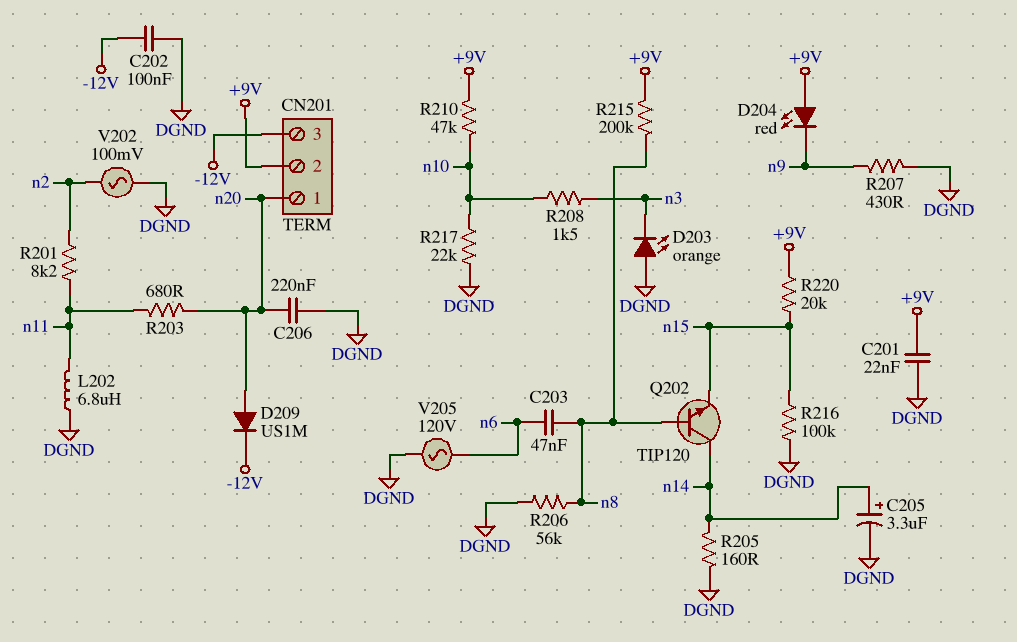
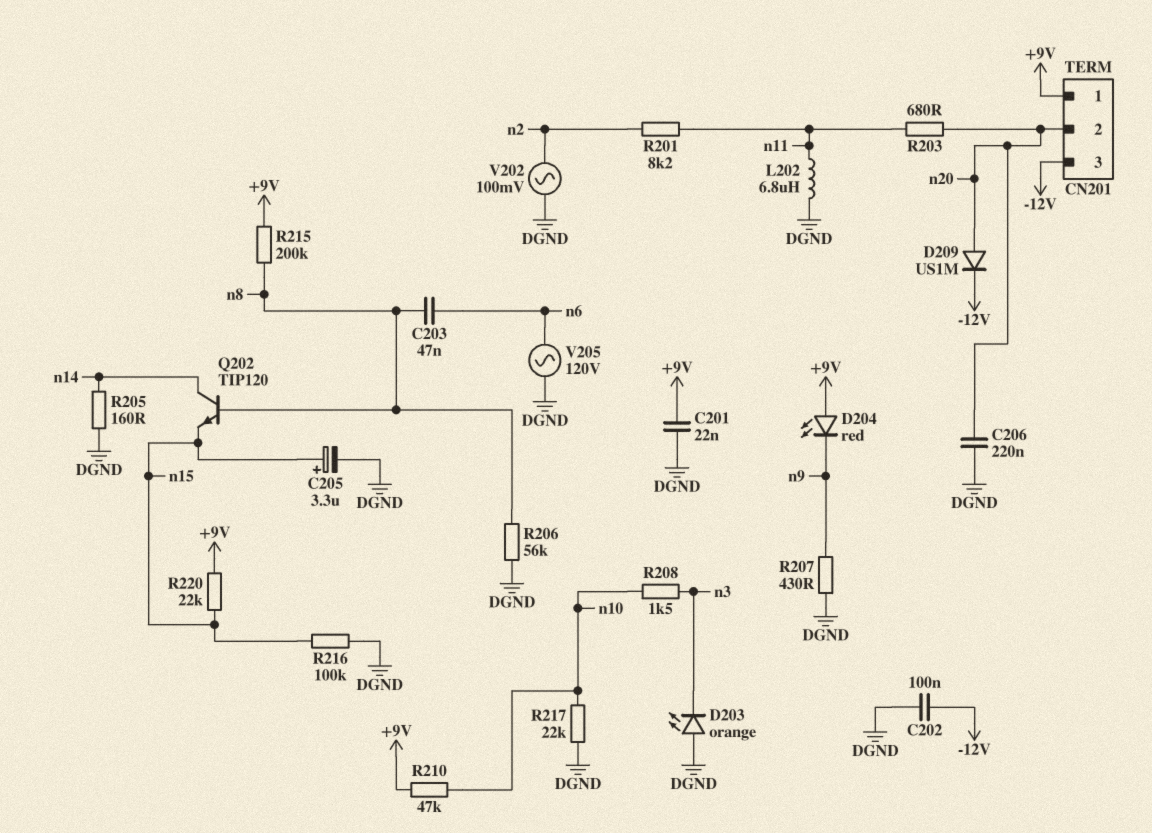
C205: 3.3uF (plus n14, minus DGND) -> 3.3uF (plus n15, minus DGND)
CN201 pin 1: n20 -> +9V
CN201 pin 2: +9V -> n20
R220: 20k (+9V, n15) -> 22k (+9V, n15)

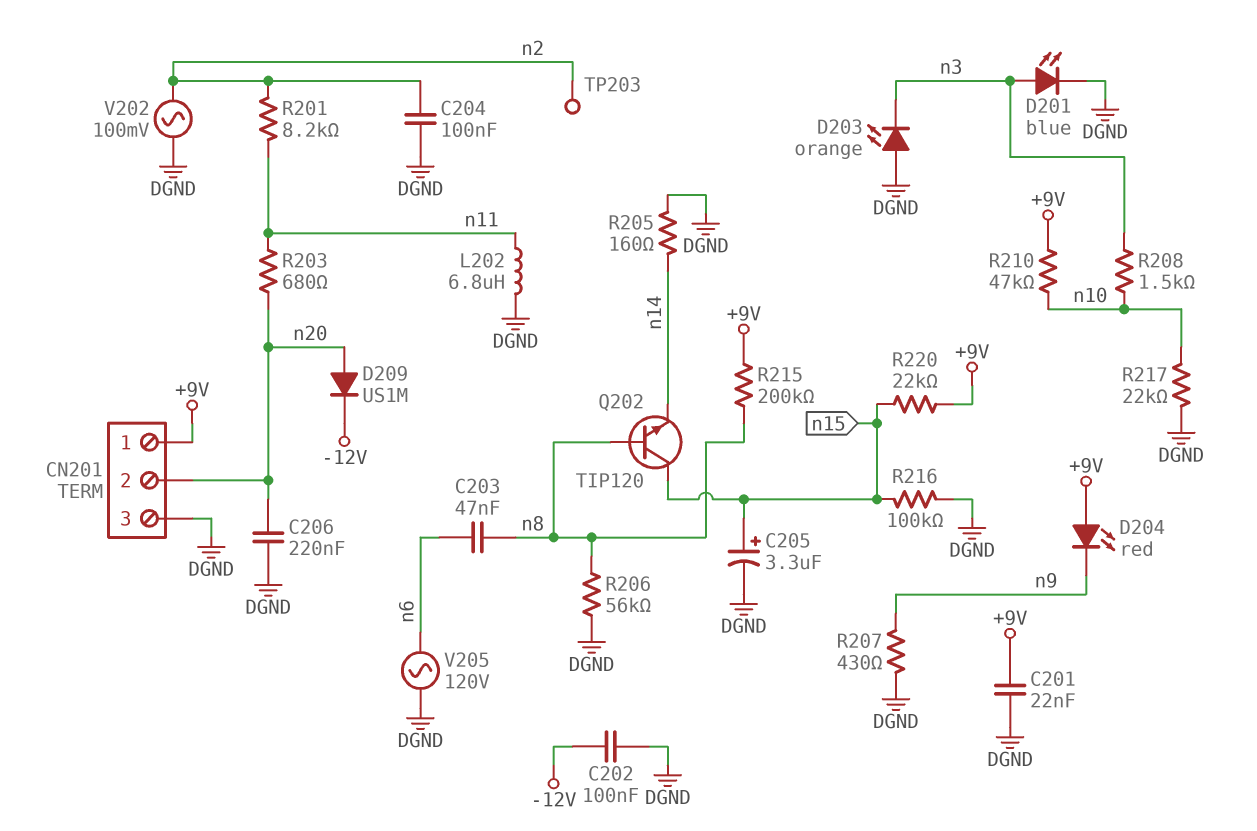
C204: none -> 100nF (DGND, n2)
CN201 pin 3: -12V -> DGND
D201: none -> LED blue (A n3, K DGND)
Q202: NPN TIP120 (B n8, C n14, E n15) -> NPN TIP120 (B n8, C n15, E n14)
TP203: none -> test point (n2)

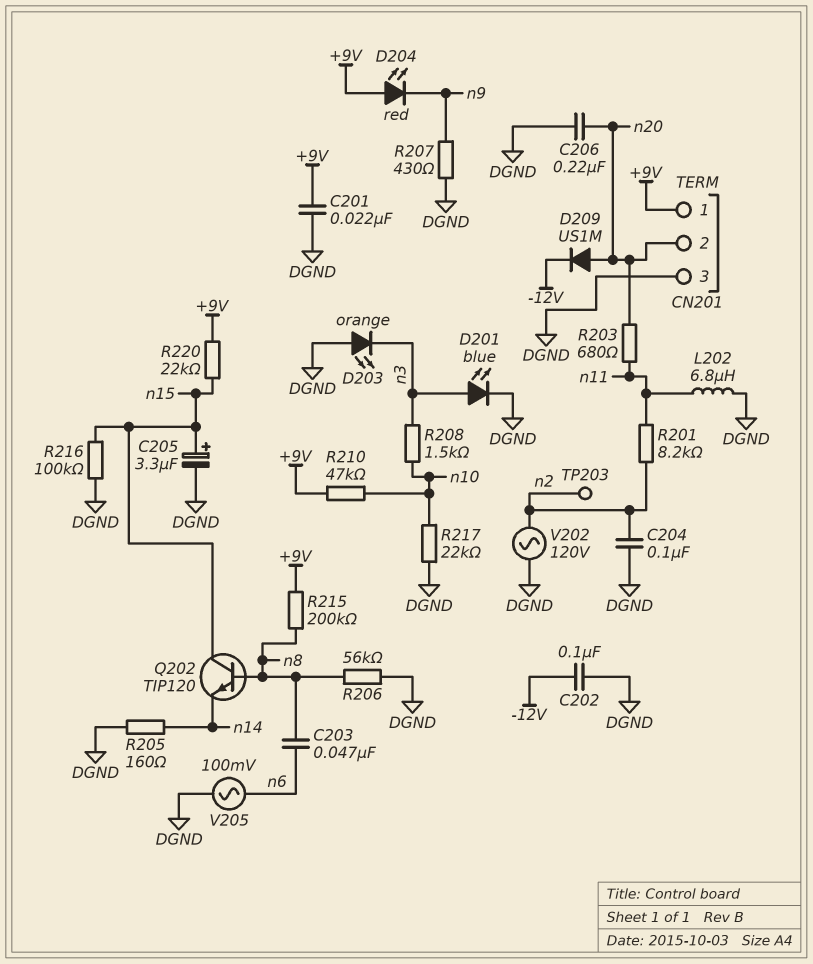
V202: AC 100mV (DGND, n2) -> AC 120V (DGND, n2)
V205: AC 120V (DGND, n6) -> AC 100mV (DGND, n6)

